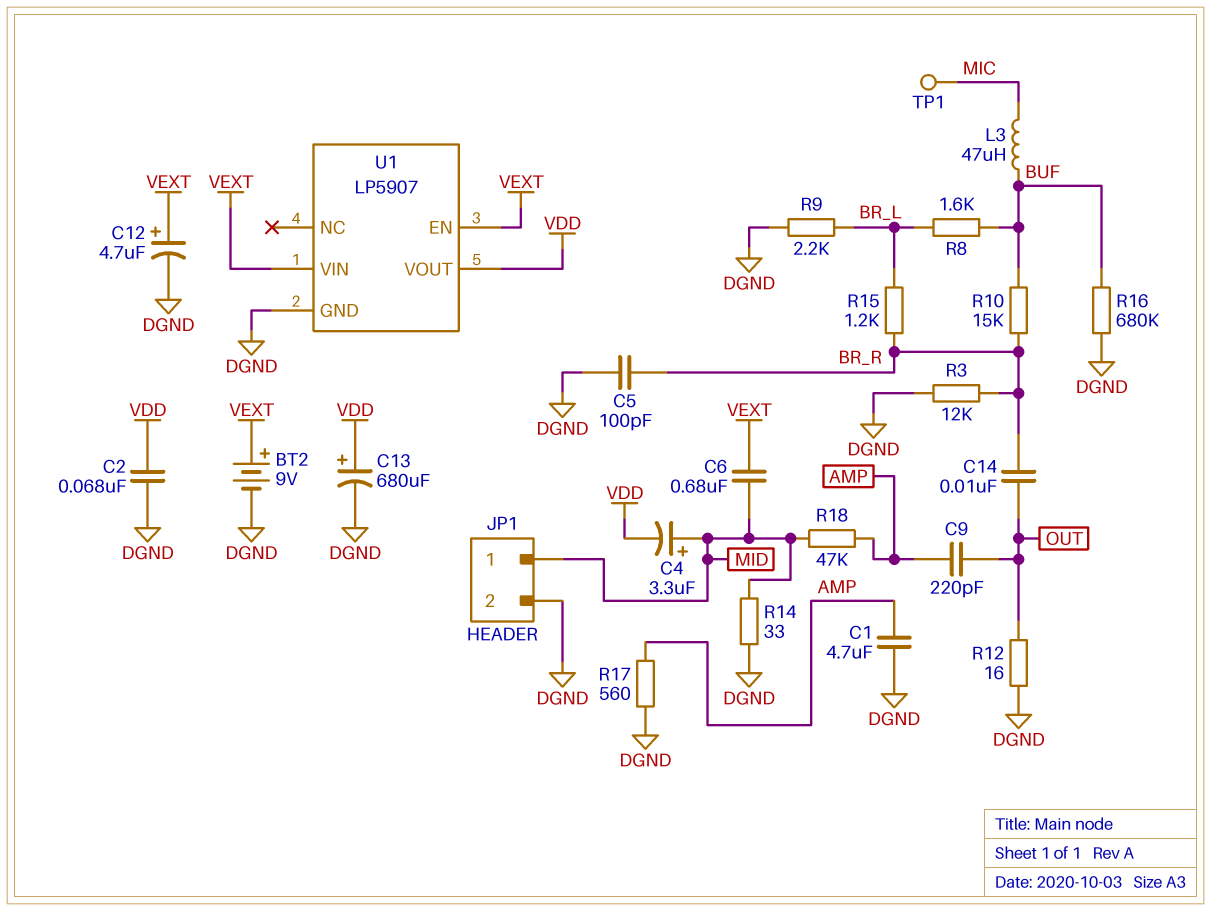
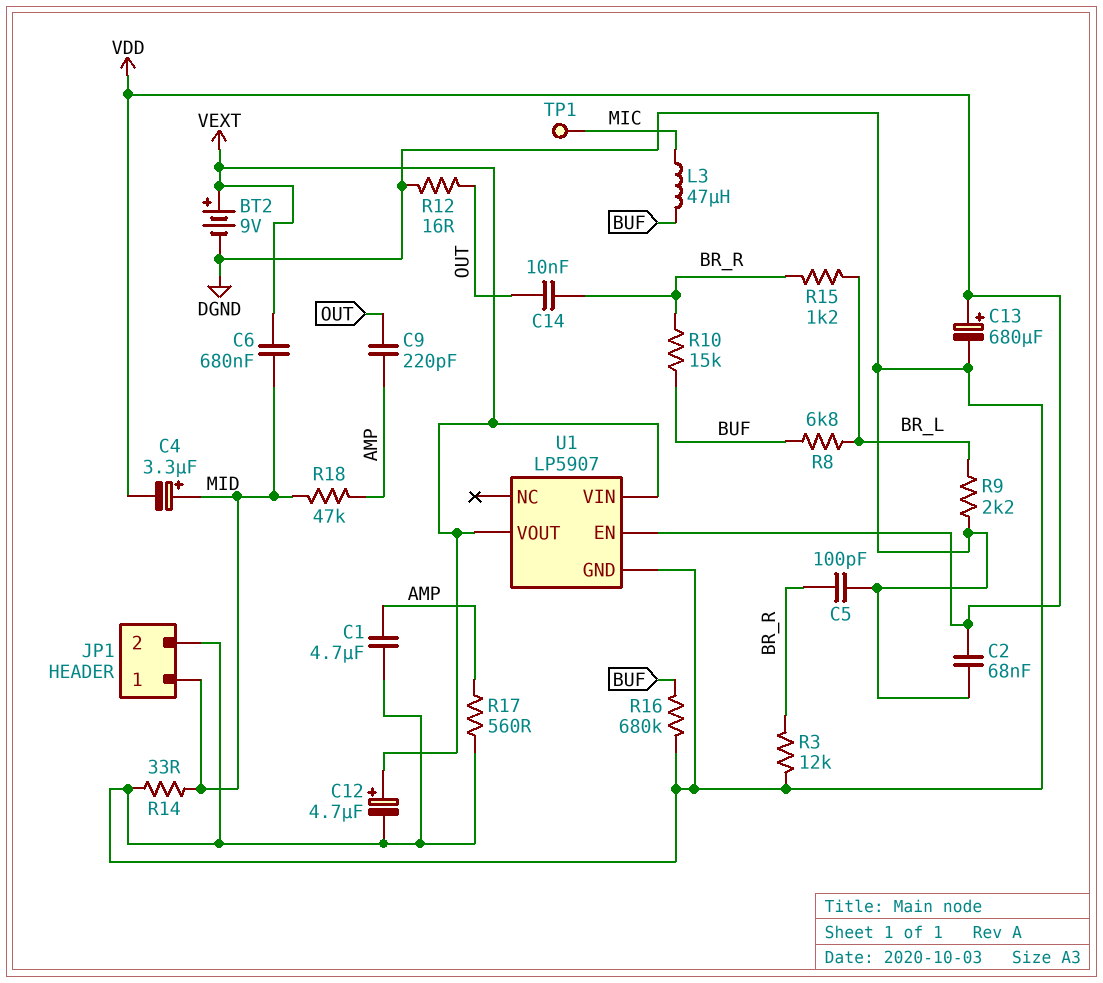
R8: 1.6k (BR_L, BUF) -> 6.8k (BR_L, BUF)
U1 pin EN: VEXT -> VDD
U1 pin VOUT: VDD -> VEXT

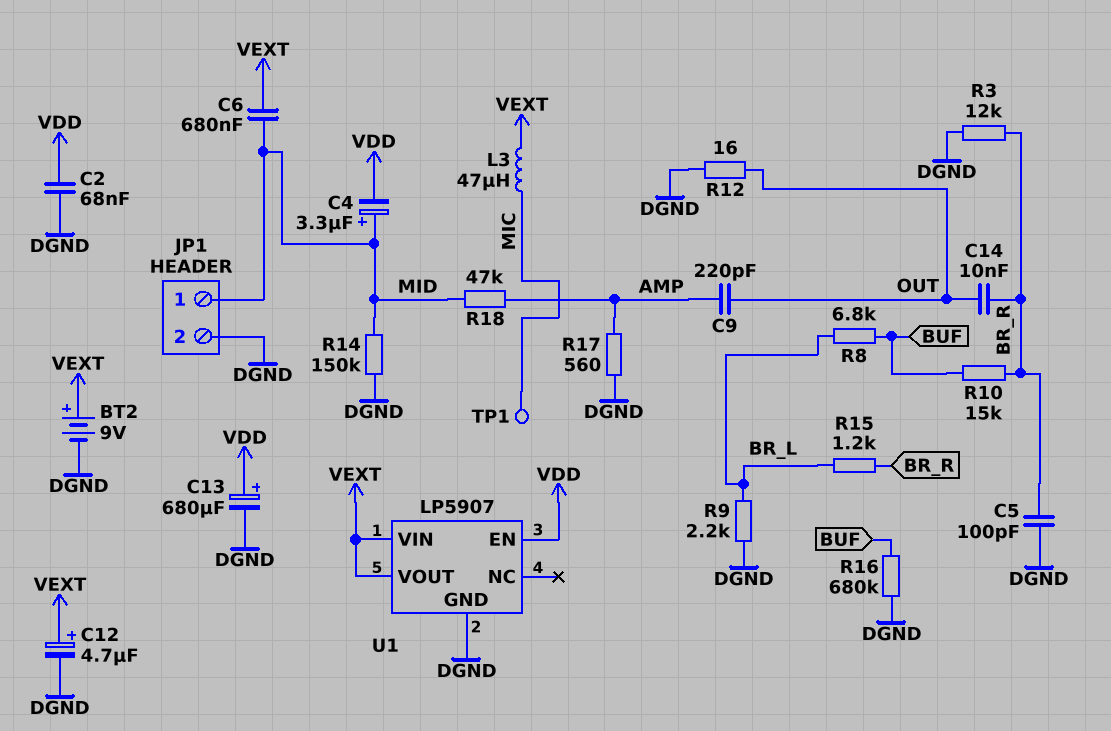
C1: 4.7uF (AMP, DGND) -> none
L3: 47uH (BUF, MIC) -> 47uH (MIC, VEXT)
R14: 33 (DGND, MID) -> 150k (DGND, MID)

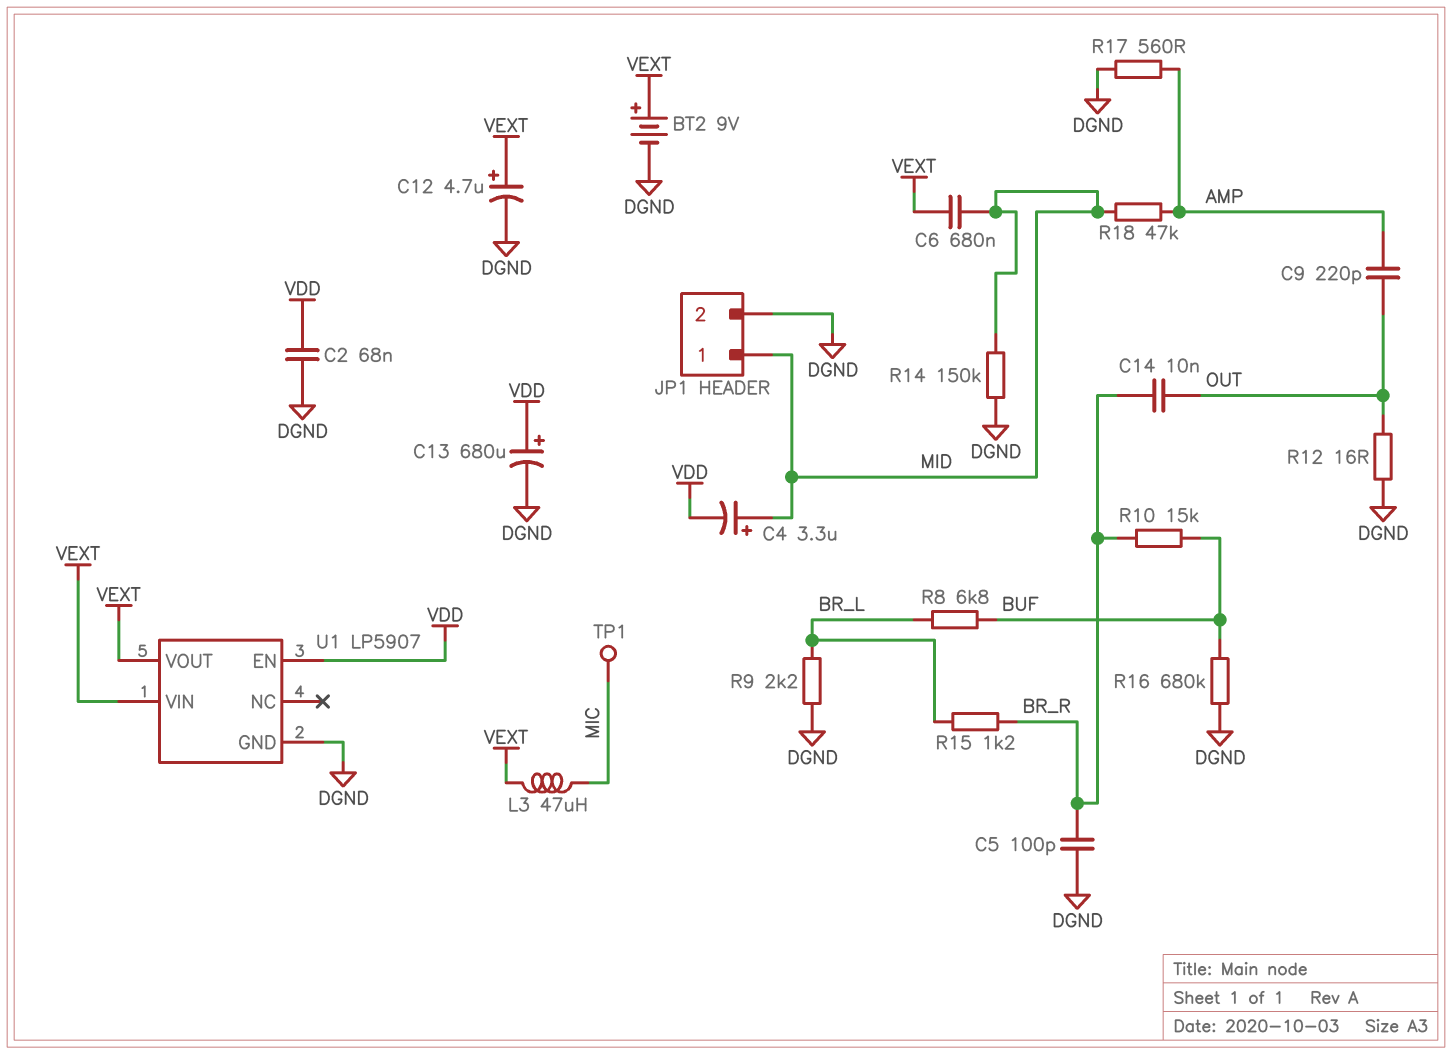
R3: 12k (BR_R, DGND) -> none

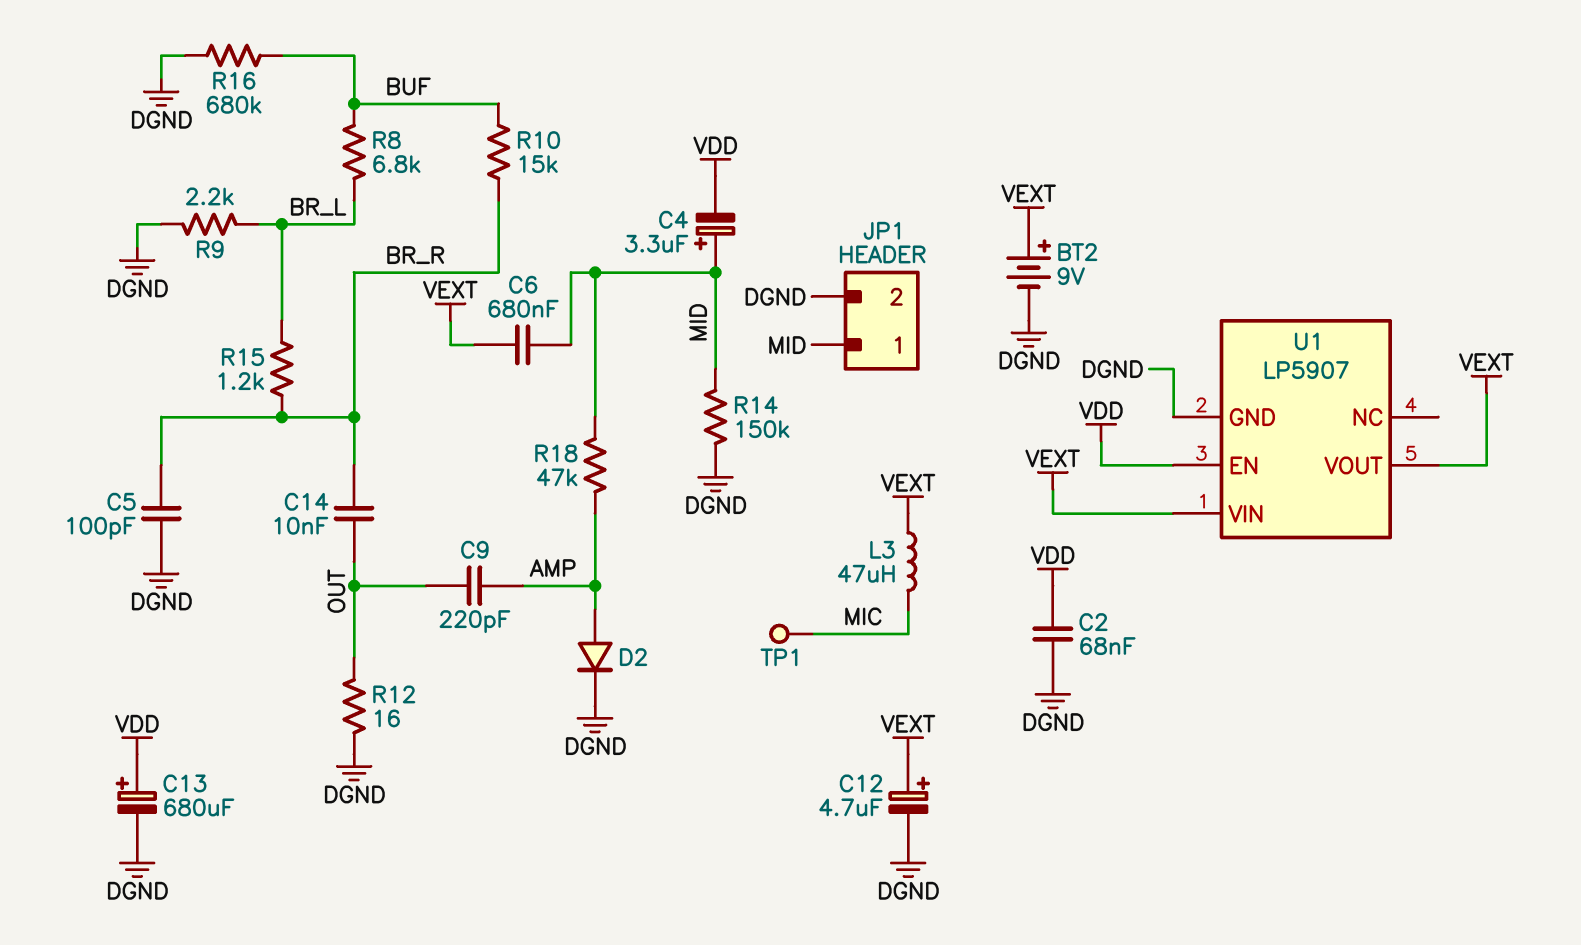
D2: none -> diode (A AMP, K DGND)
R17: 560 (AMP, DGND) -> none

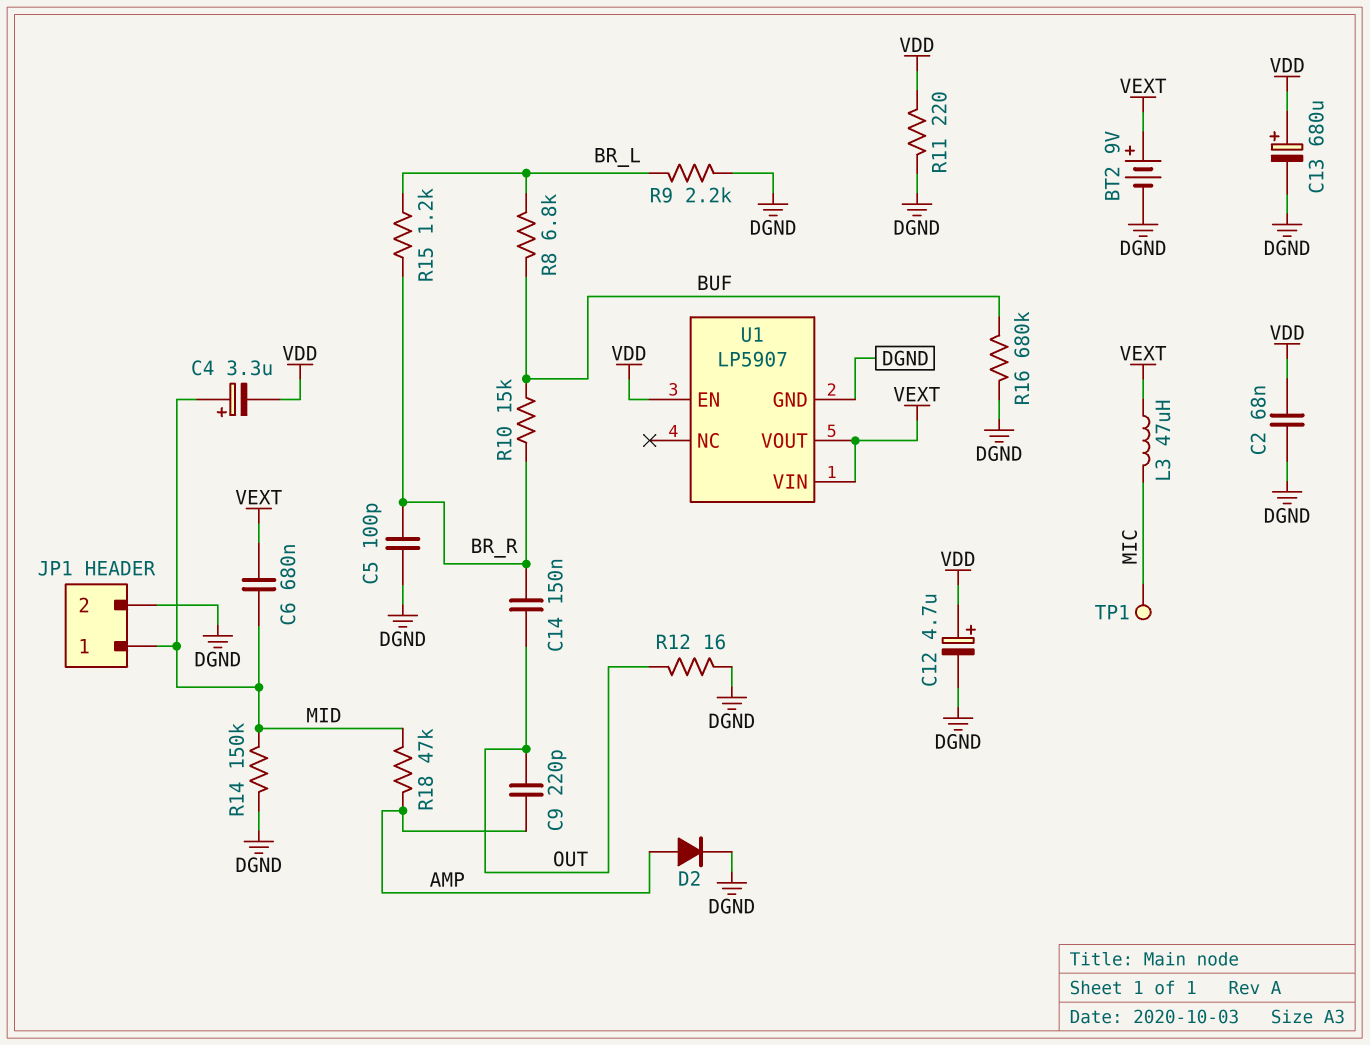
C12: 4.7uF (plus VEXT, minus DGND) -> 4.7uF (plus VDD, minus DGND)
C14: 10nF (BR_R, OUT) -> 150nF (BR_R, OUT)
R11: none -> 220 (DGND, VDD)

